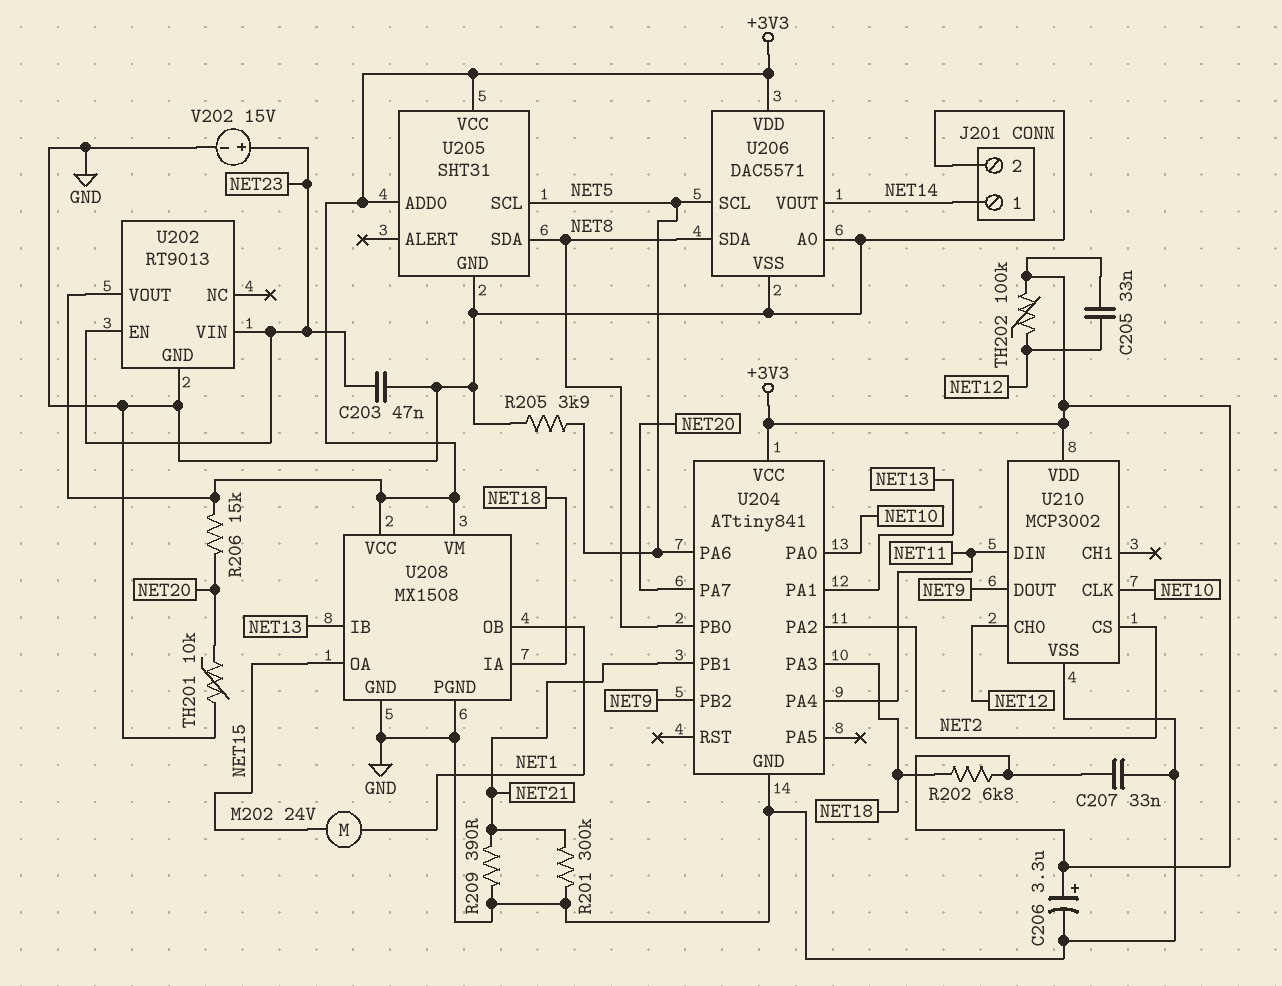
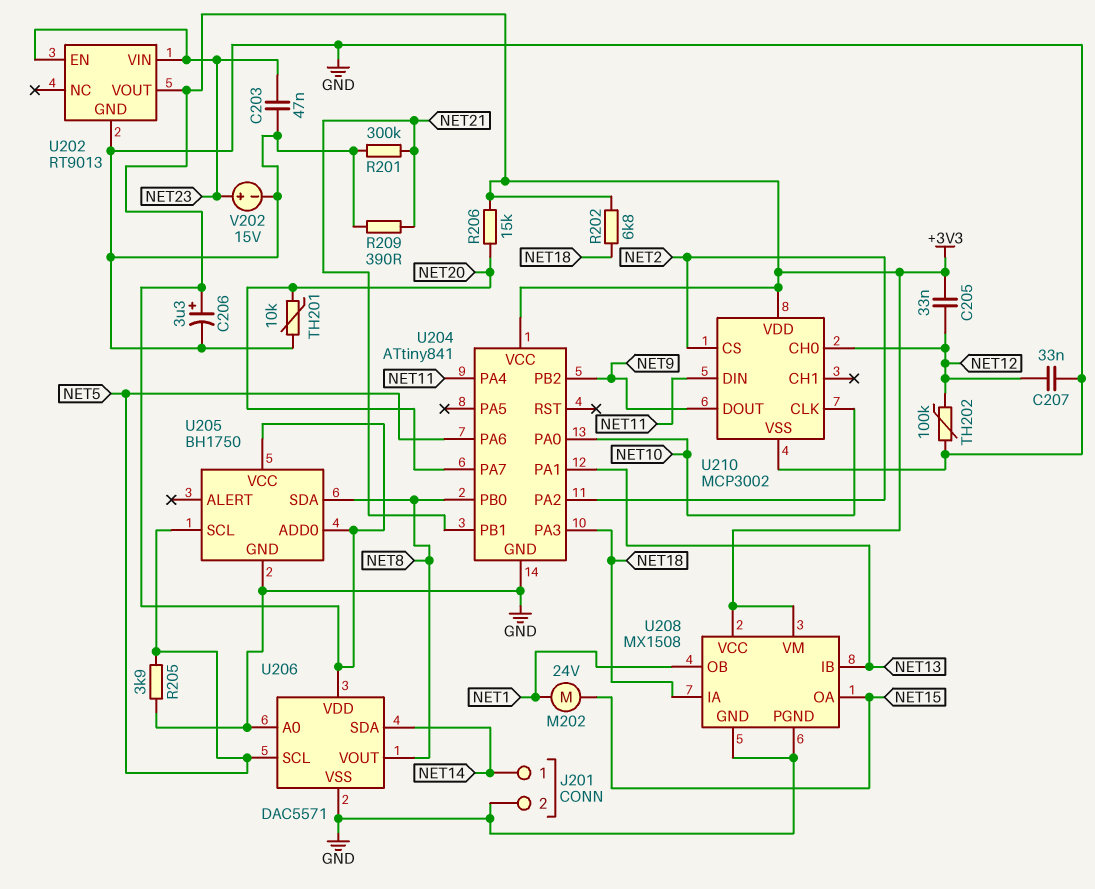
C207: 33nF (+3V3, GND) -> 33nF (GND, NET12)
TH202: 100k (+3V3, NET12) -> 100k (GND, NET12)
U205: SHT31 -> BH1750
U206 pin SDA: NET8 -> NET14
U206 pin VOUT: NET14 -> NET8

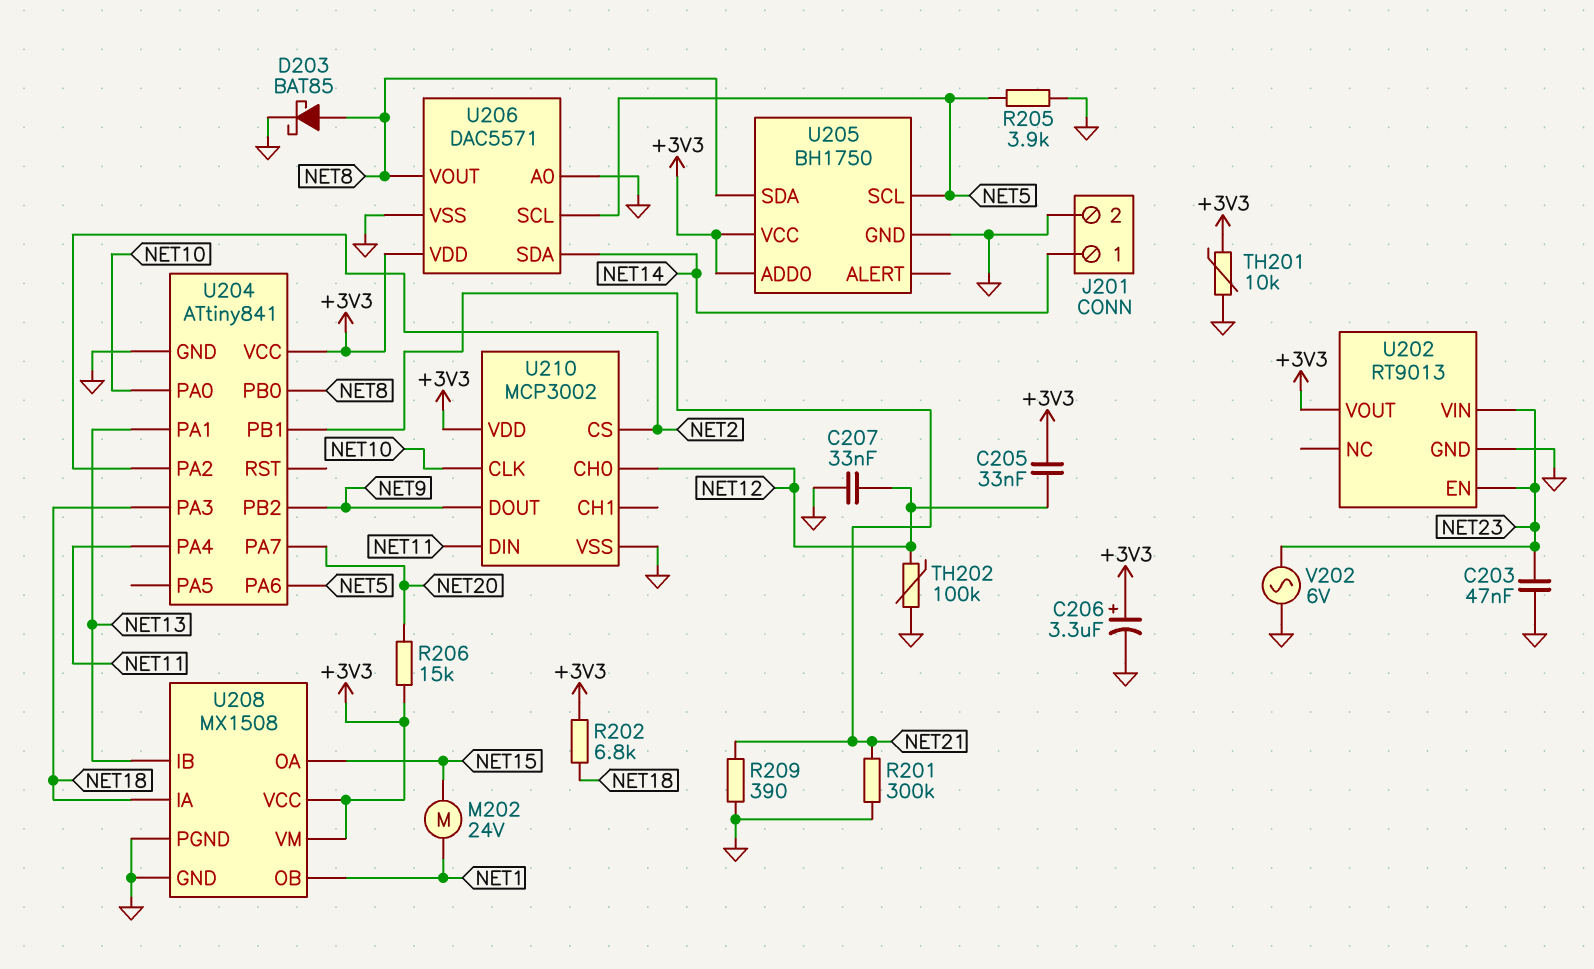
D203: none -> schottky BAT85 (A NET8, K GND)
TH201: 10k (GND, NET20) -> 10k (+3V3, GND)
V202: 15V (plus NET23, minus GND) -> AC 6V (GND, NET23)

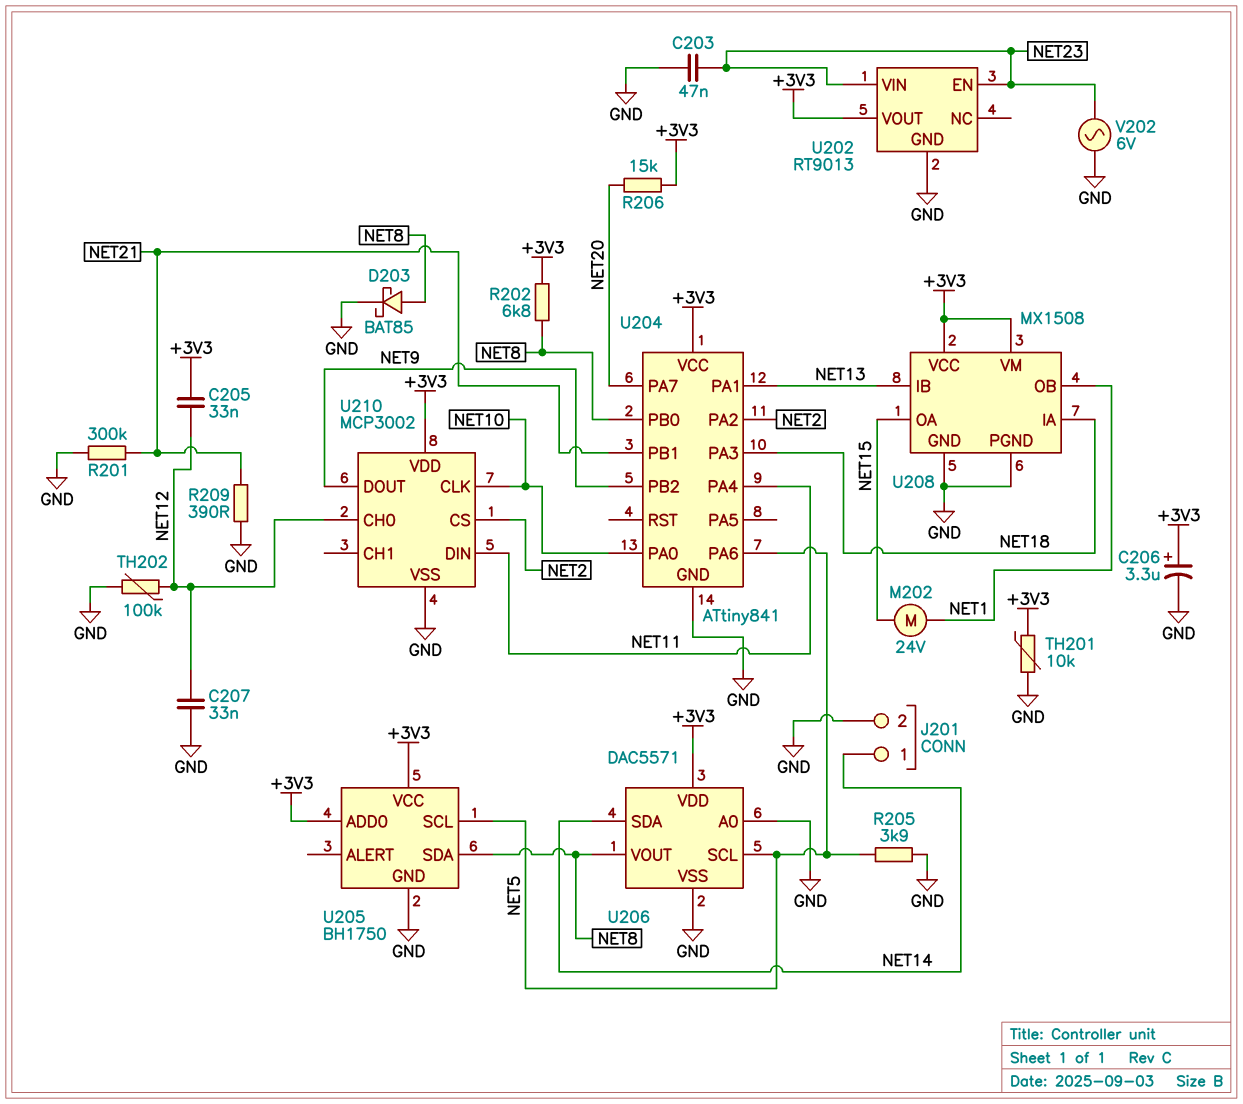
R202: 6.8k (+3V3, NET18) -> 6.8k (+3V3, NET8)

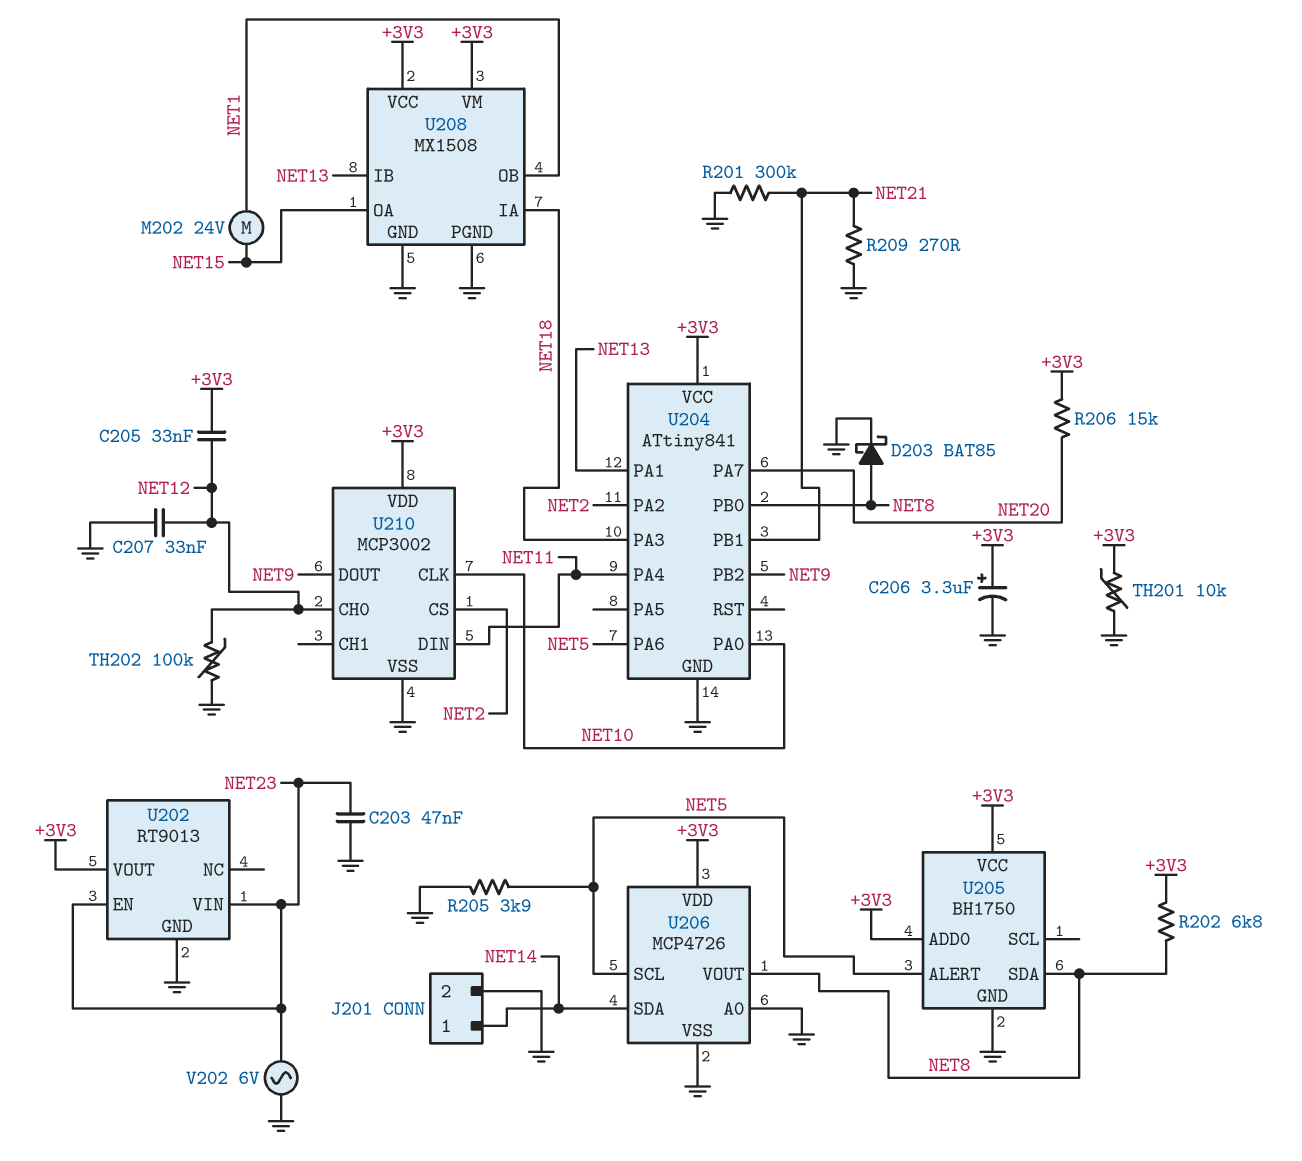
R209: 390 (GND, NET21) -> 270 (GND, NET21)
U205 pin ALERT: none -> NET5
U205 pin SCL: NET5 -> none
U206: DAC5571 -> MCP4726

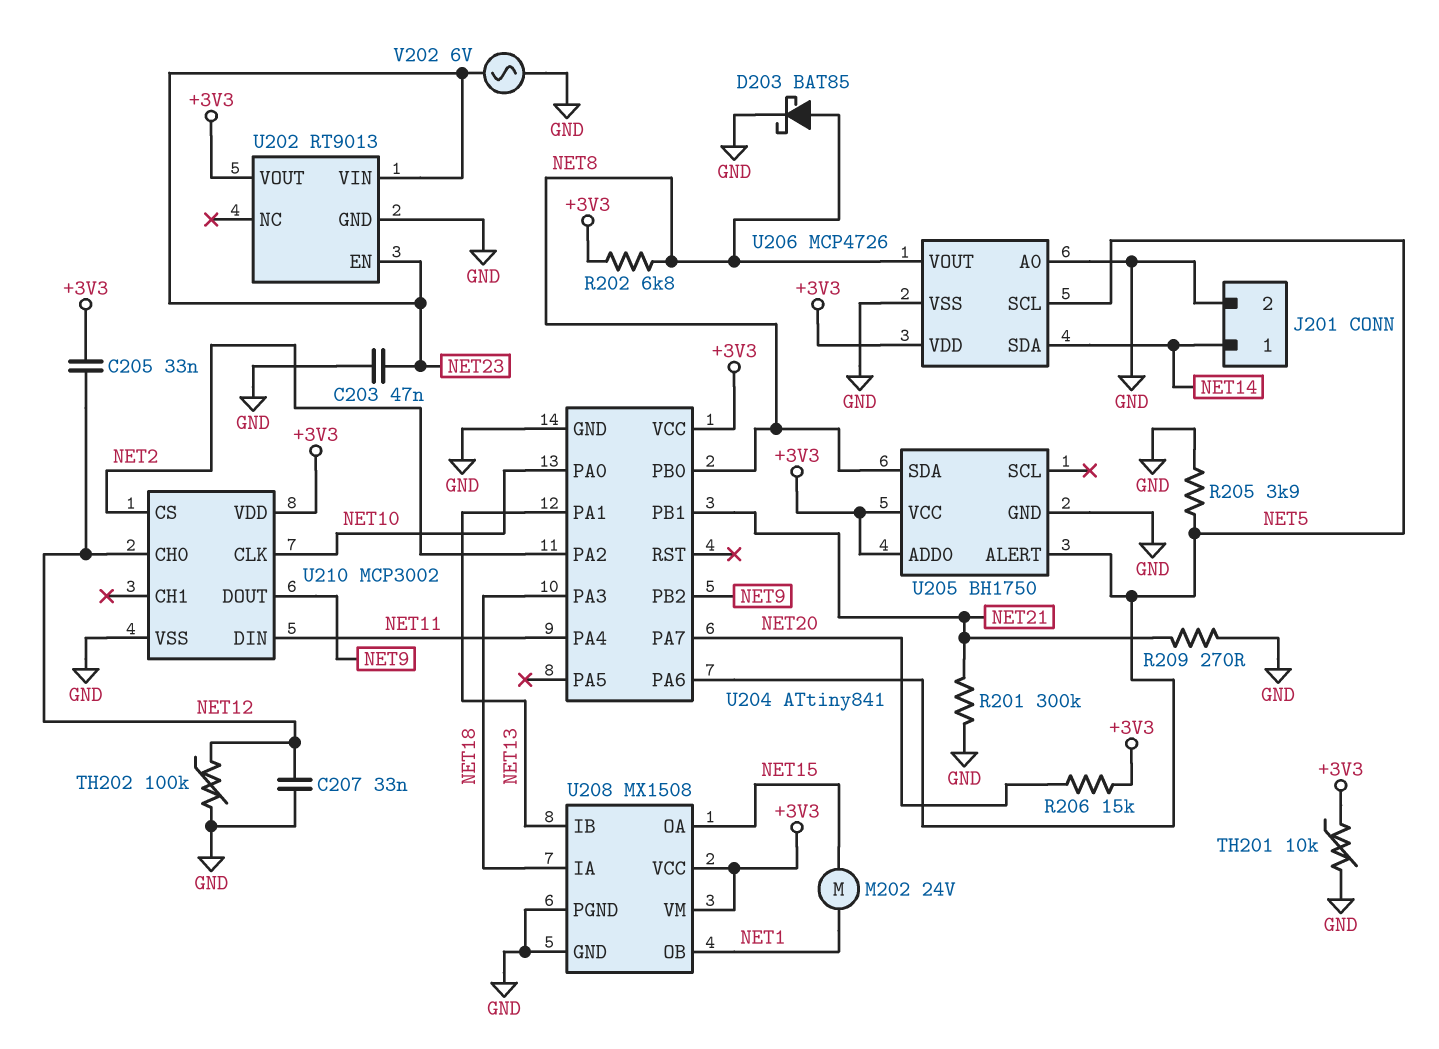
C206: 3.3uF (plus +3V3, minus GND) -> none

